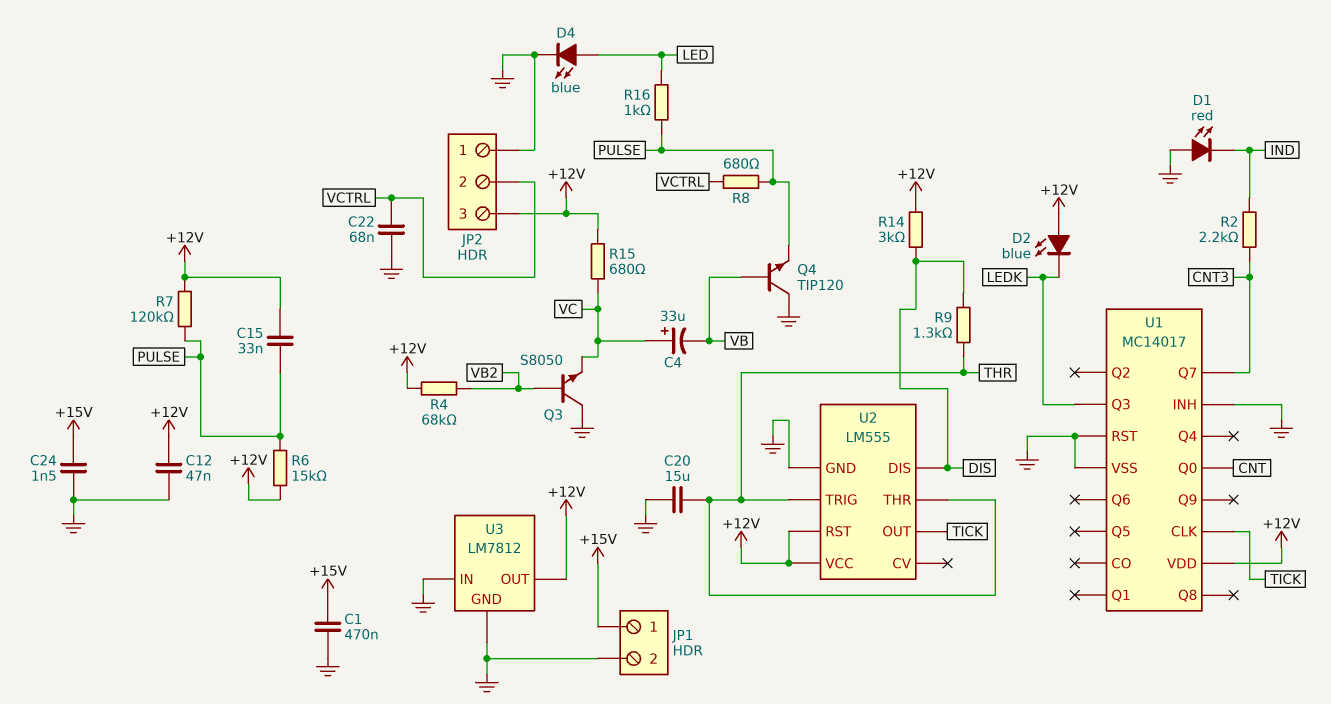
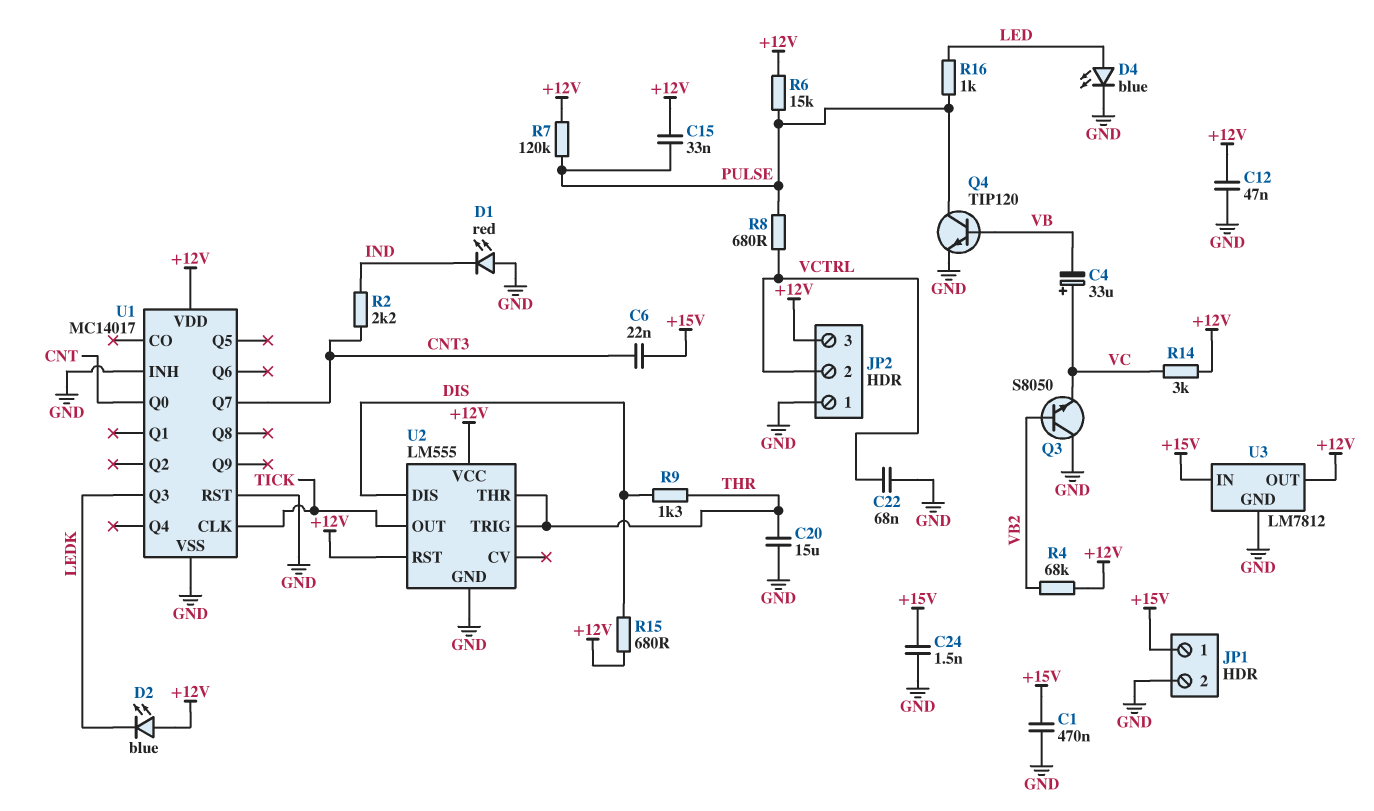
C6: none -> 22nF (+15V, CNT3)
Q4: NPN TIP120 (B VB, C GND, E PULSE) -> NPN TIP120 (B VB, C PULSE, E GND)
R14: 3k (+12V, DIS) -> 3k (+12V, VC)
R15: 680 (+12V, VC) -> 680 (+12V, DIS)
U3 pin IN: GND -> +15V

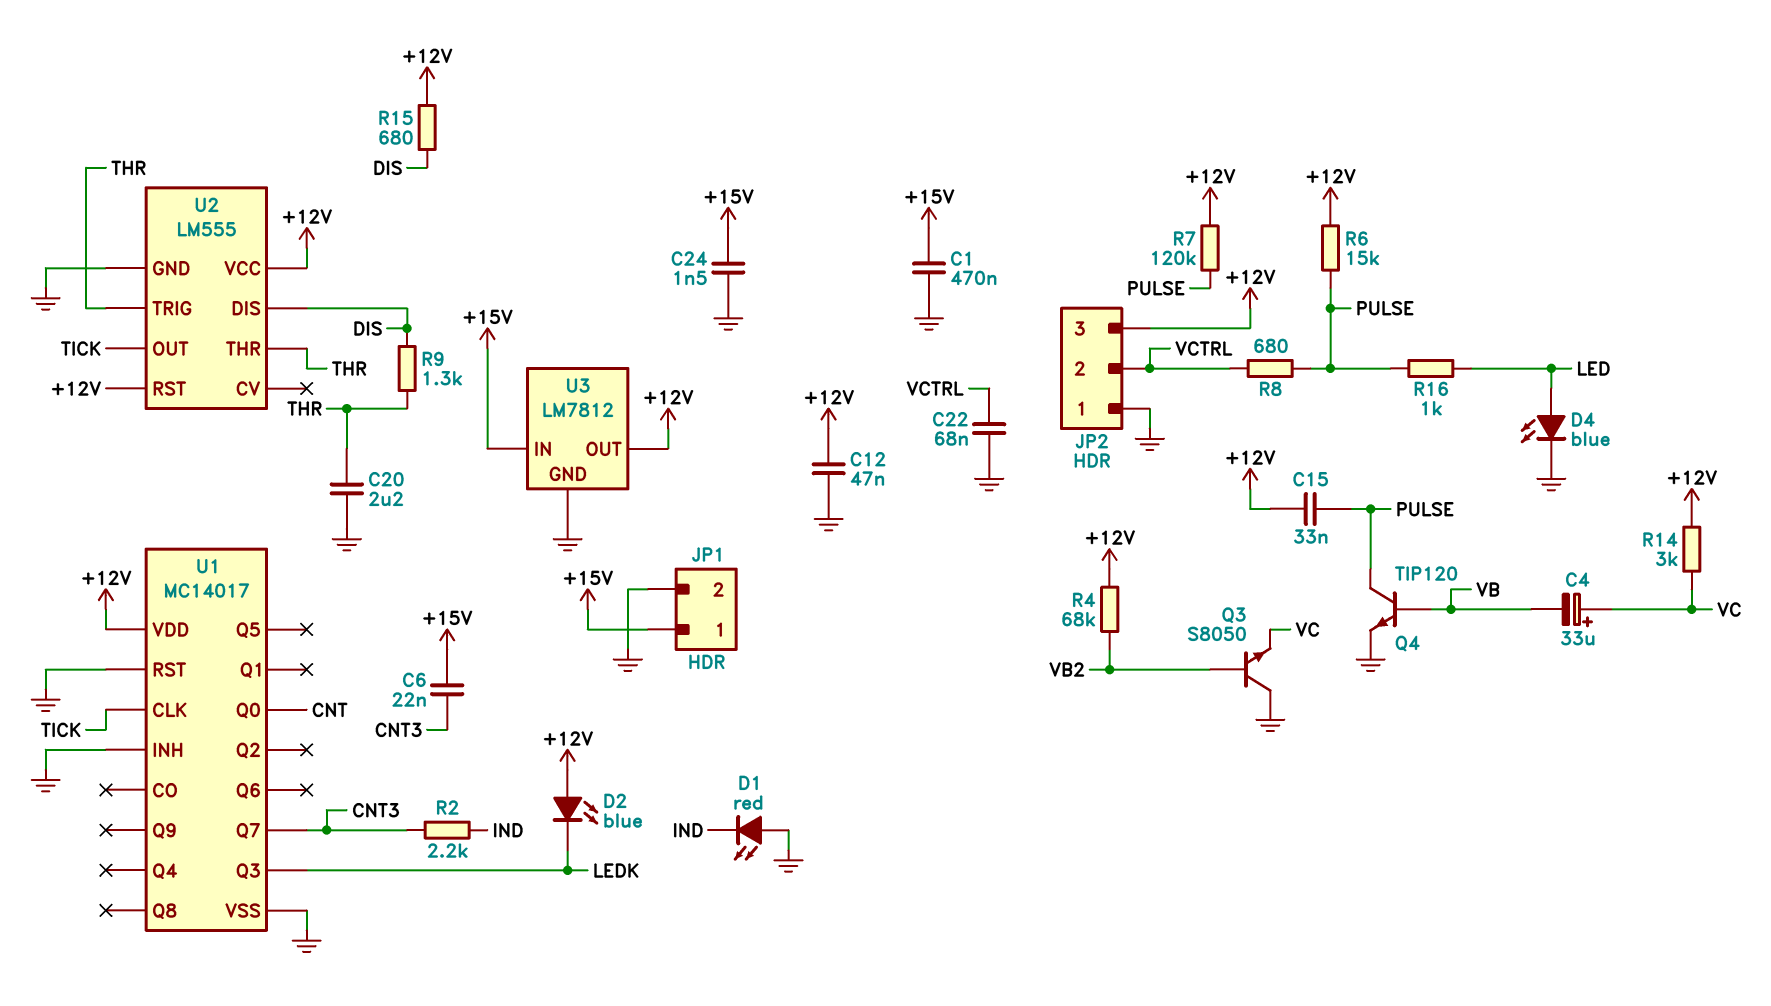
C20: 15uF (GND, THR) -> 2.2uF (GND, THR)

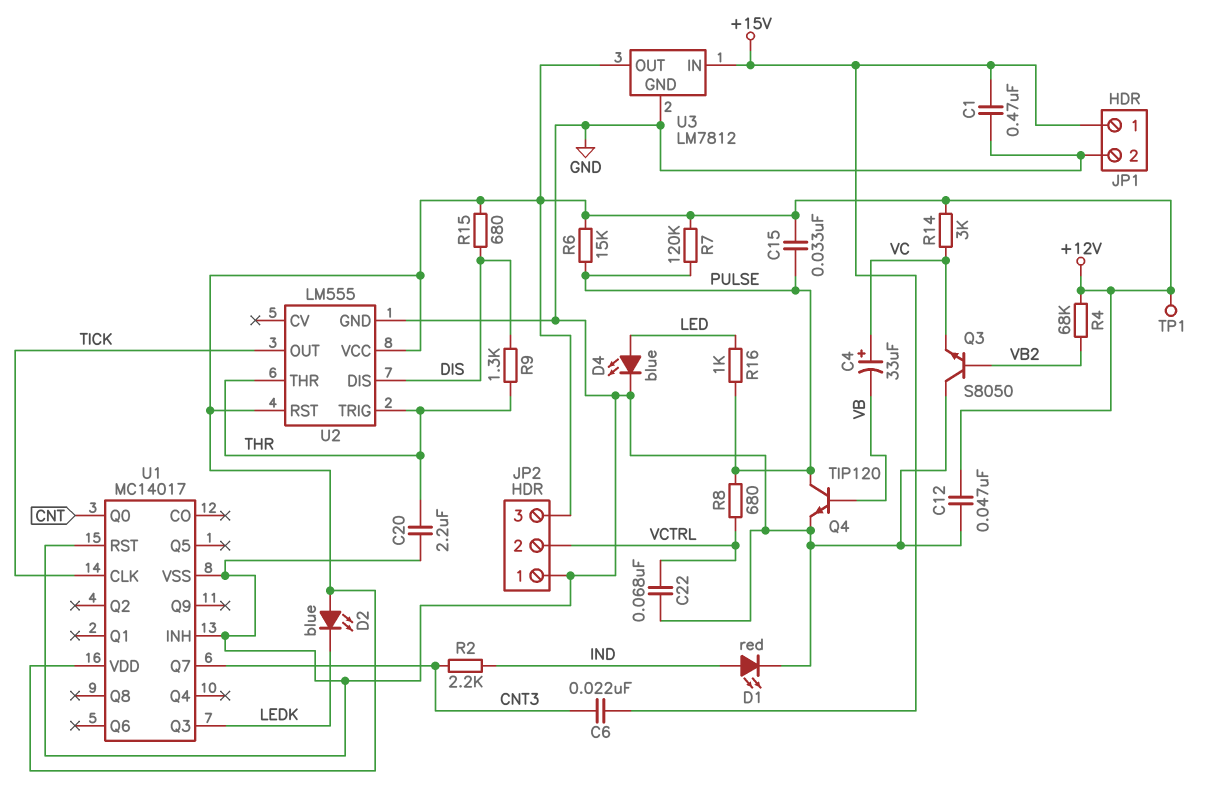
C24: 1.5nF (+15V, GND) -> none
D1: LED red (A GND, K IND) -> LED red (A IND, K GND)
TP1: none -> test point (+12V)

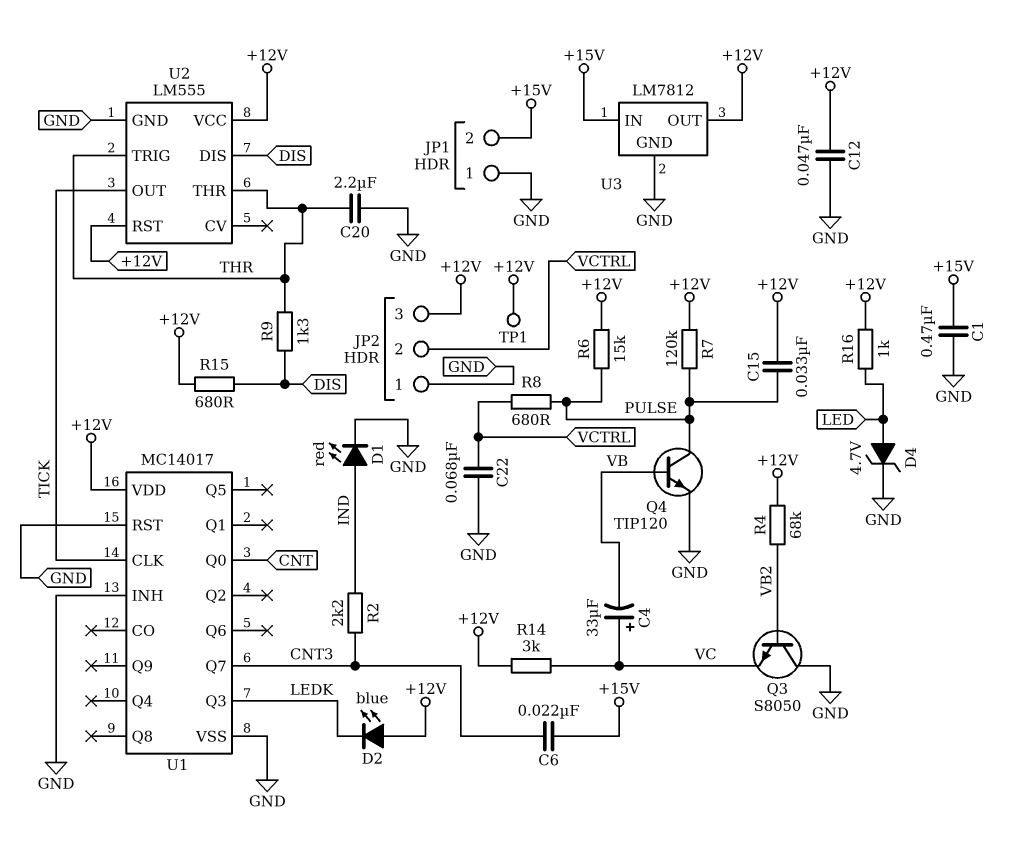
D4: LED blue (A LED, K GND) -> zener 4.7V (A LED, K GND)
JP1 pin 1: +15V -> GND
JP1 pin 2: GND -> +15V
R16: 1k (LED, PULSE) -> 1k (+12V, LED)

